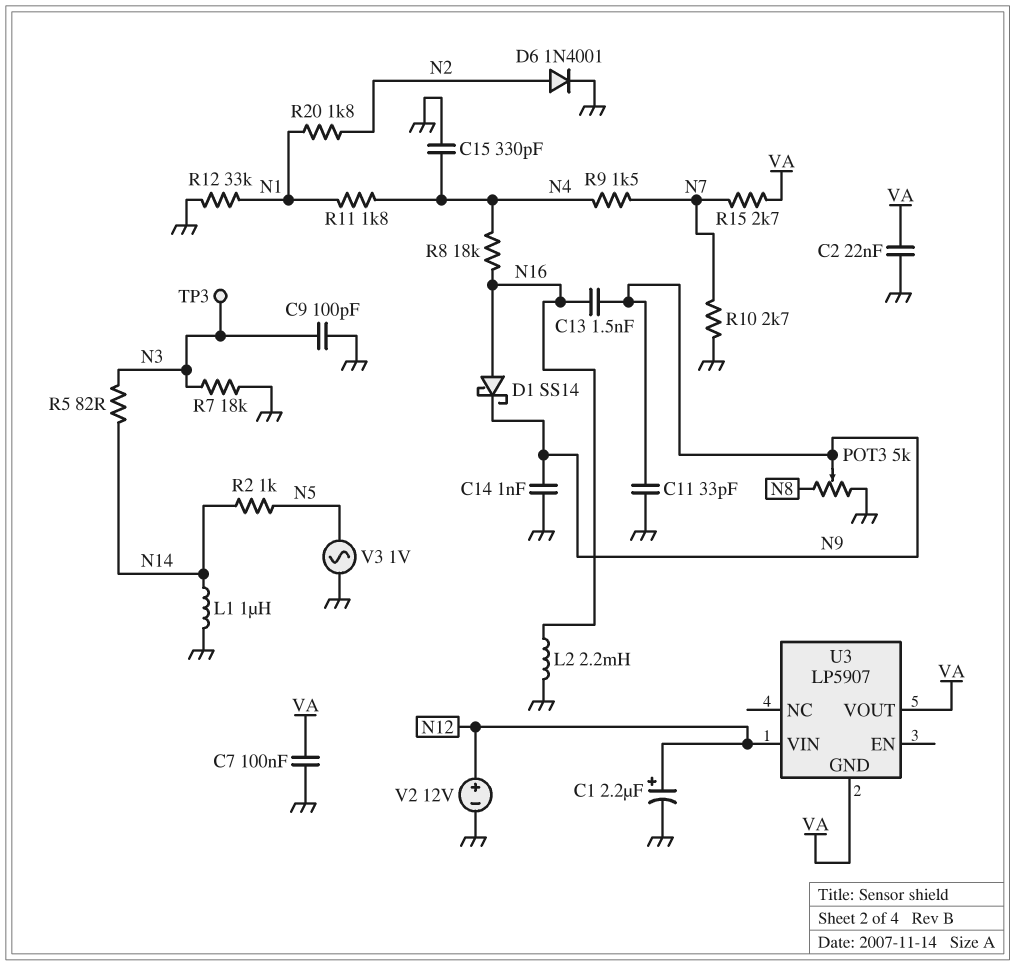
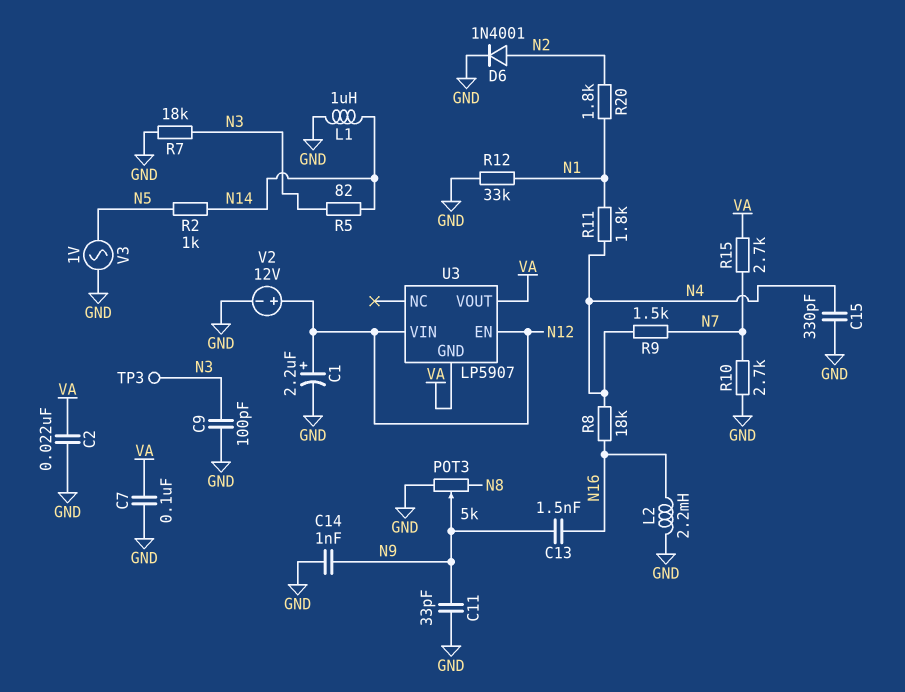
D1: schottky SS14 (A N16, K N9) -> none
U3 pin EN: none -> N12

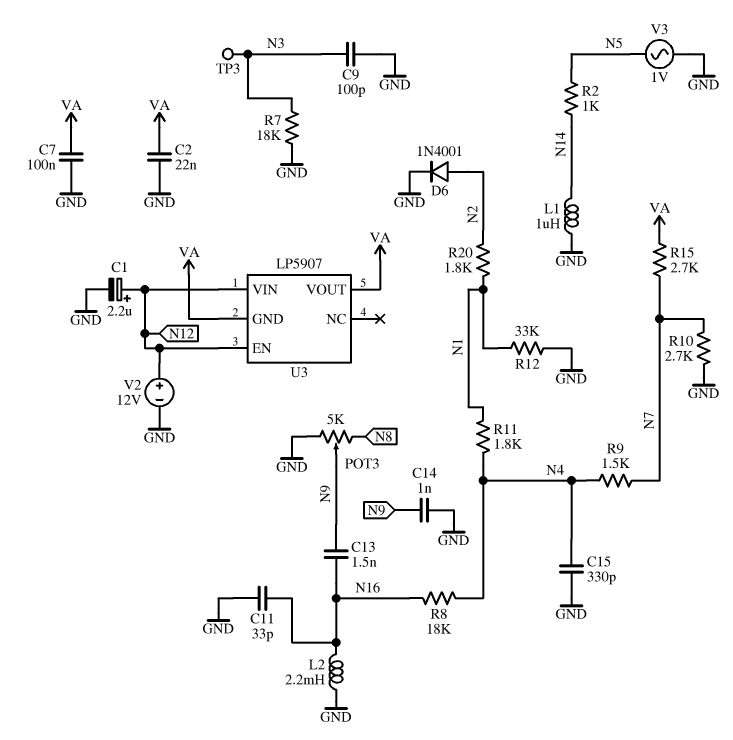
C11: 33pF (GND, N9) -> 33pF (GND, N16)
R5: 82 (N3, N14) -> none

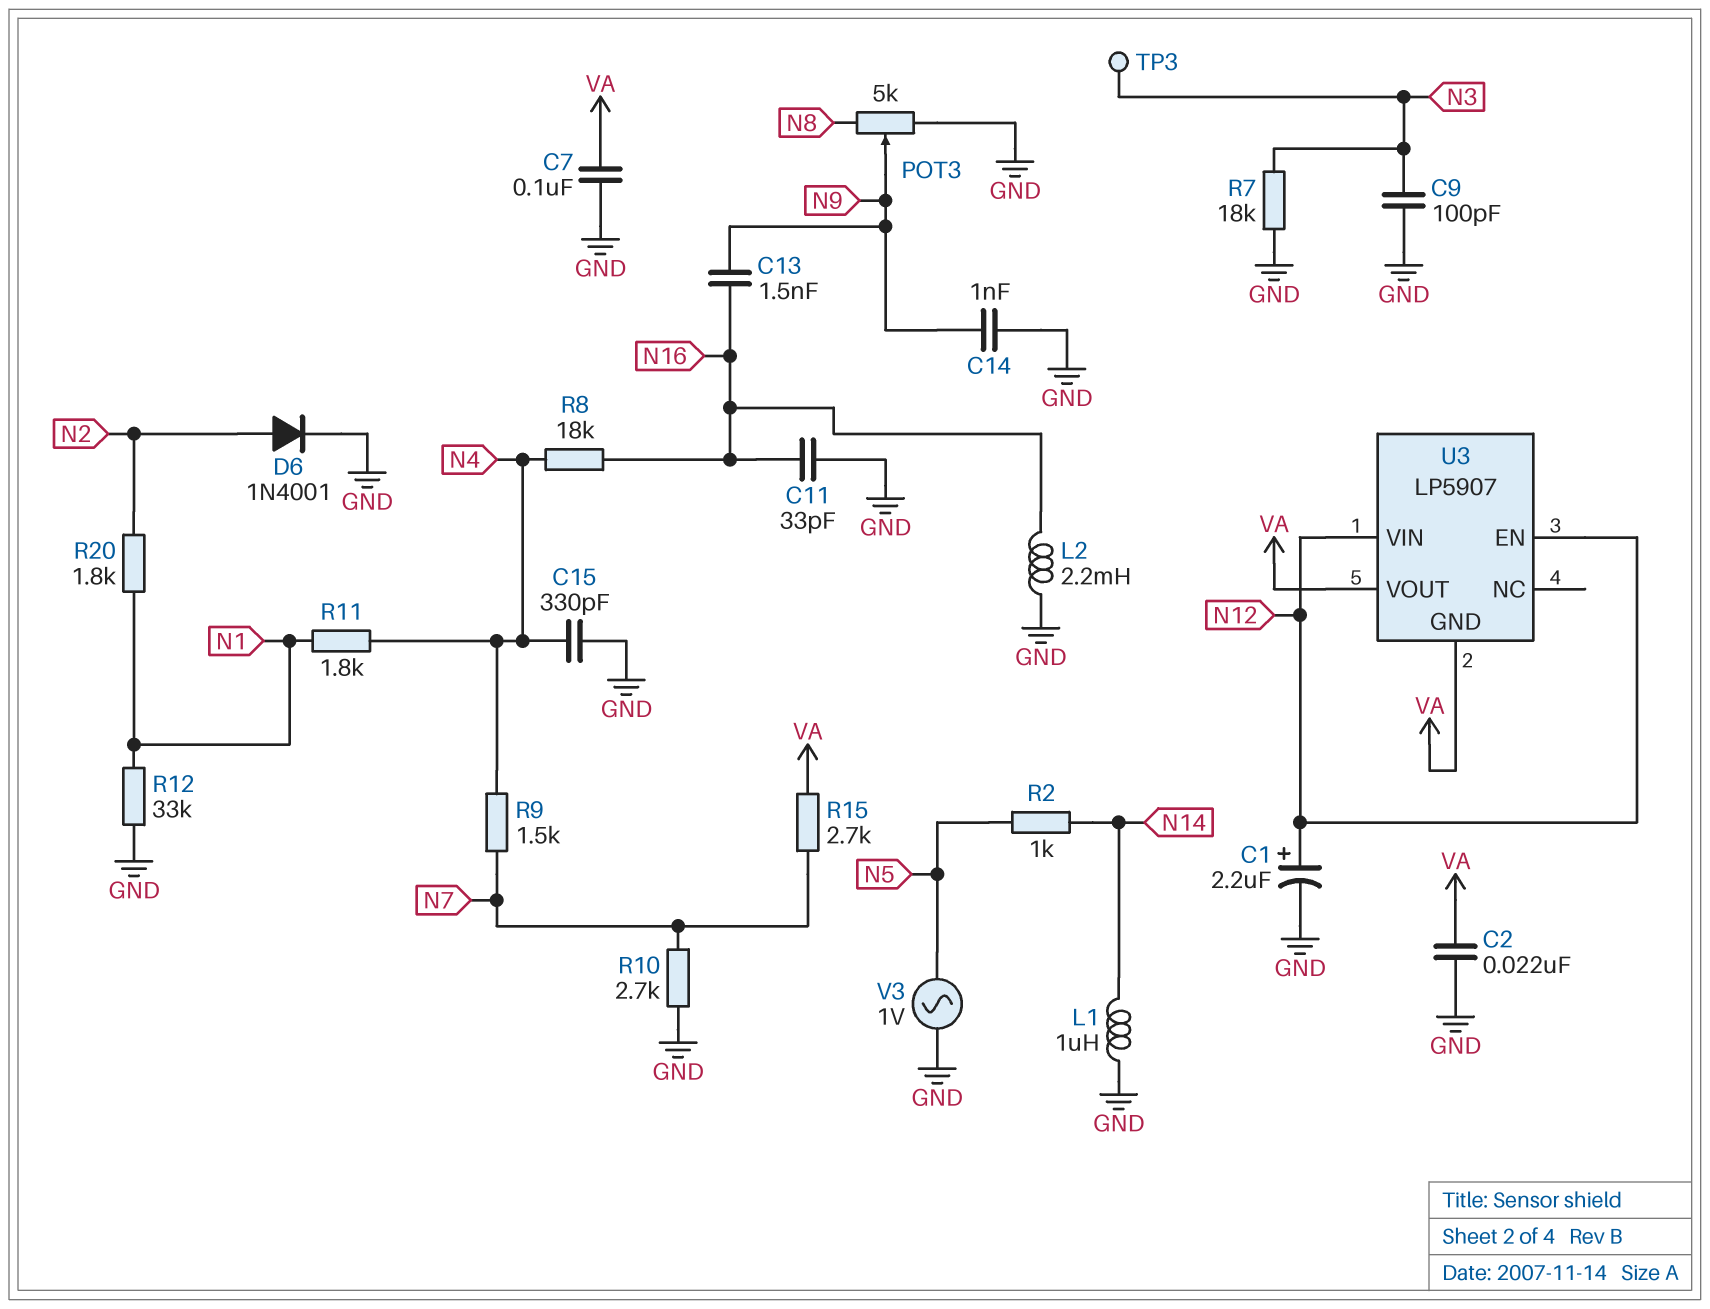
V2: 12V (plus N12, minus GND) -> none

